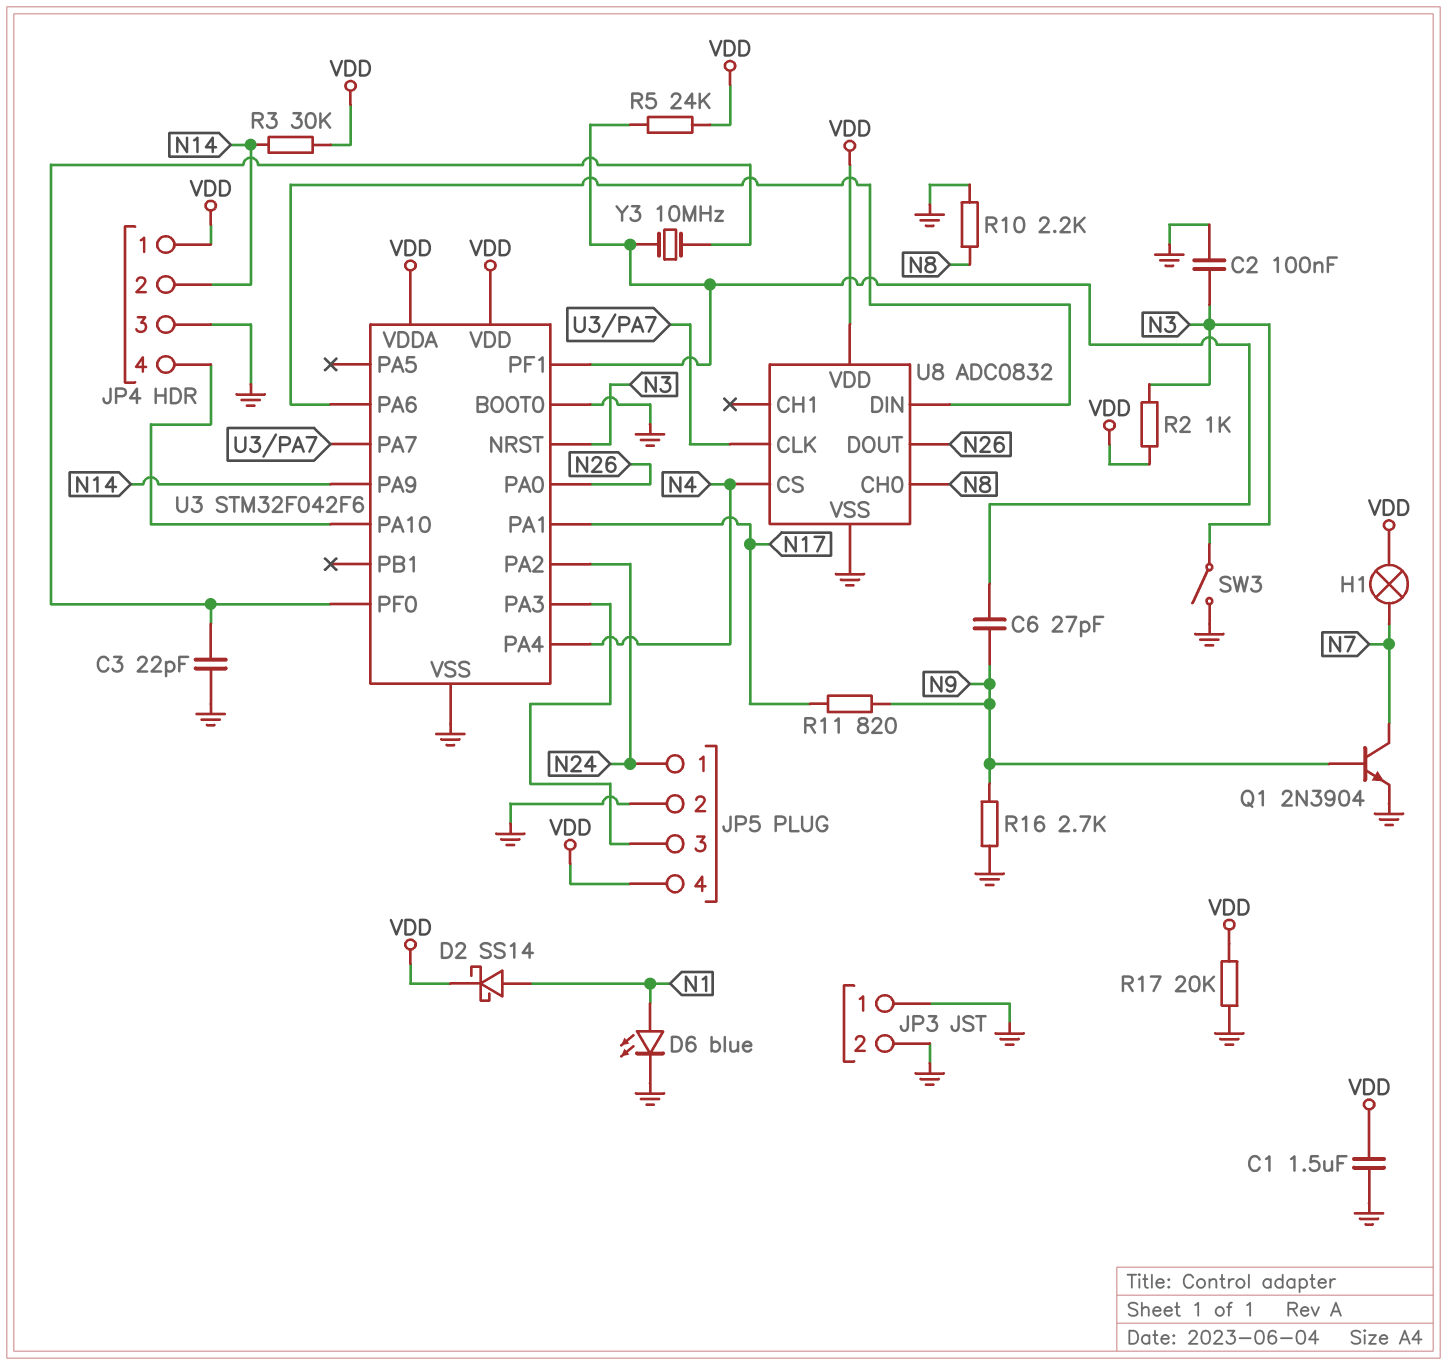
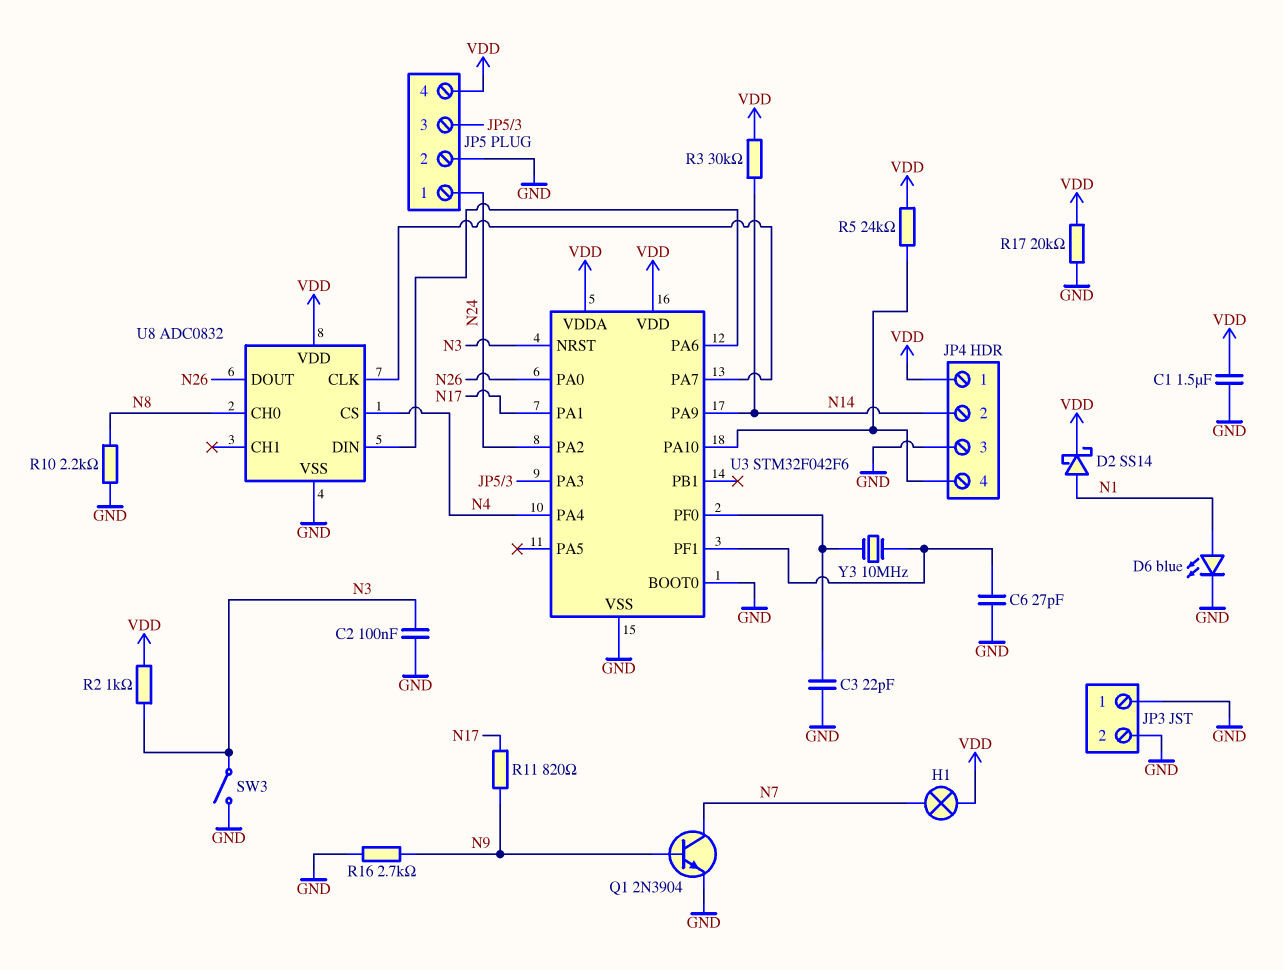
C6: 27pF (N9, U3/PF1) -> 27pF (GND, U3/PF1)
R5: 24k (U3/PF1, VDD) -> 24k (JP4/4, VDD)

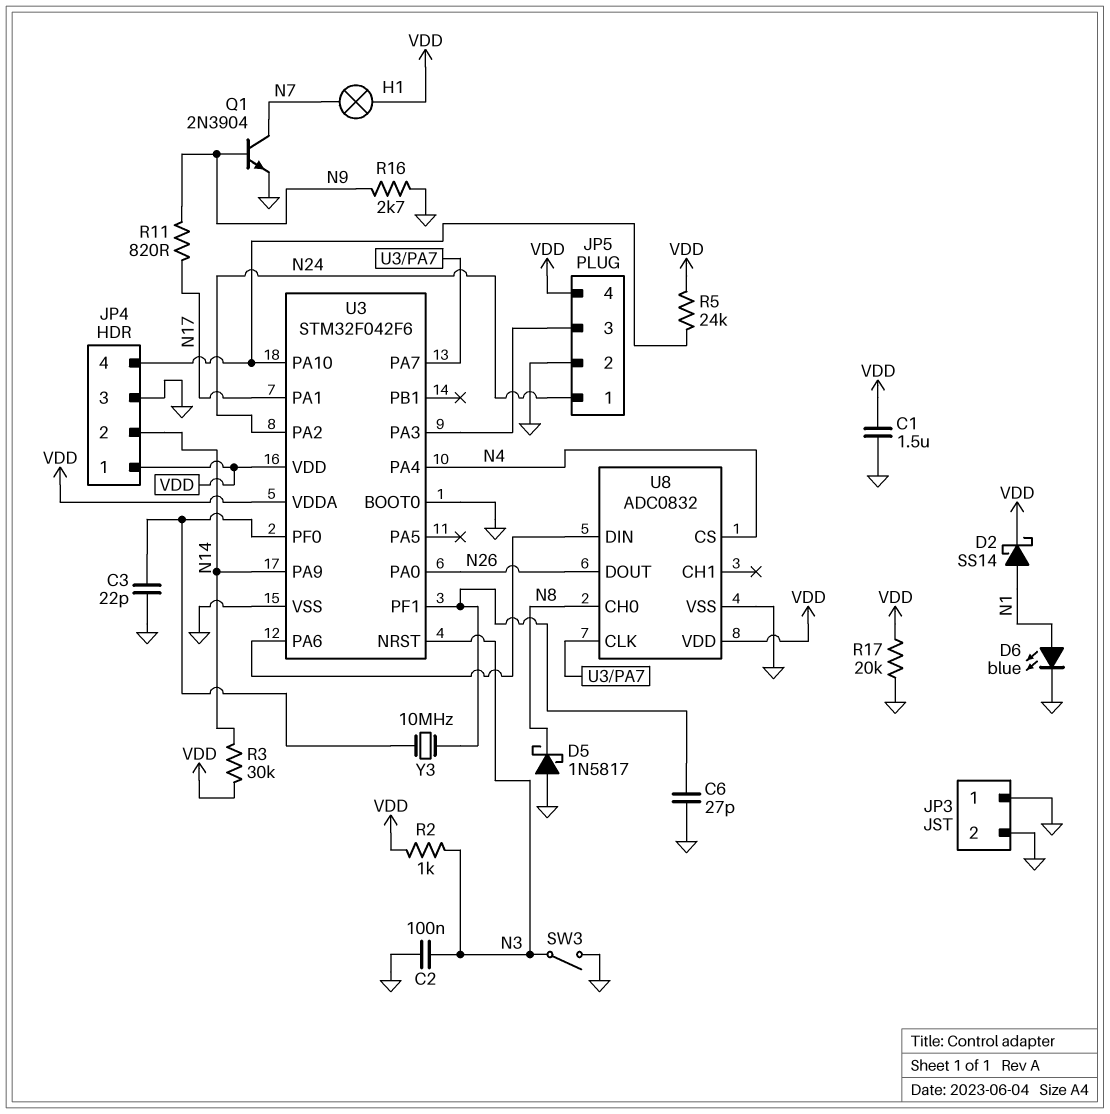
D5: none -> schottky 1N5817 (A GND, K N8)
R10: 2.2k (GND, N8) -> none

